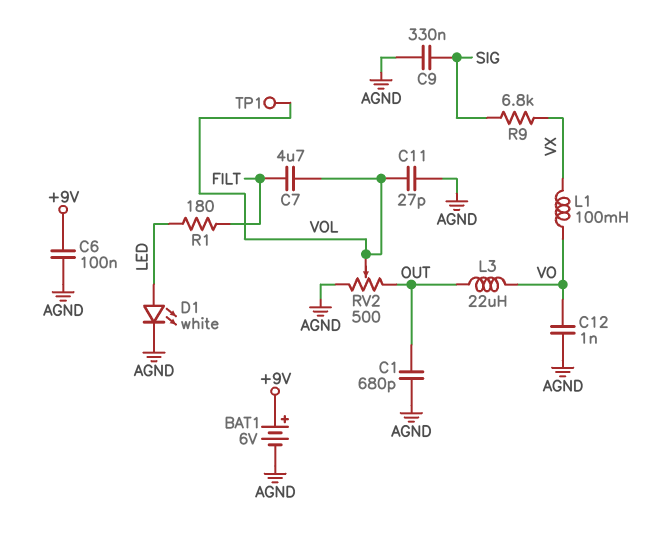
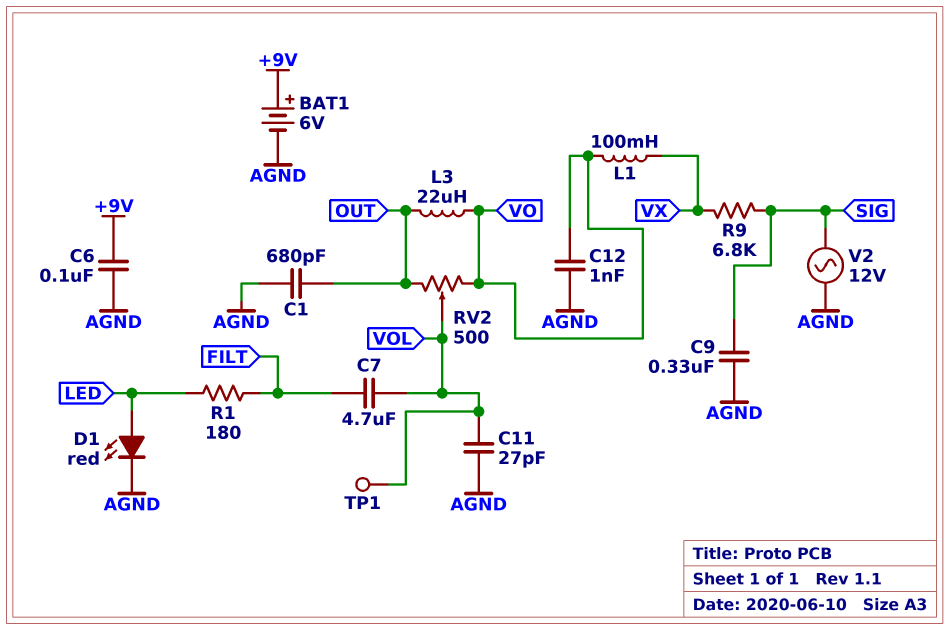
D1: LED white (A LED, K AGND) -> LED red (A LED, K AGND)
RV2: 500 (AGND, OUT, wiper VOL) -> 500 (OUT, VO, wiper VOL)
V2: none -> AC 12V (AGND, SIG)

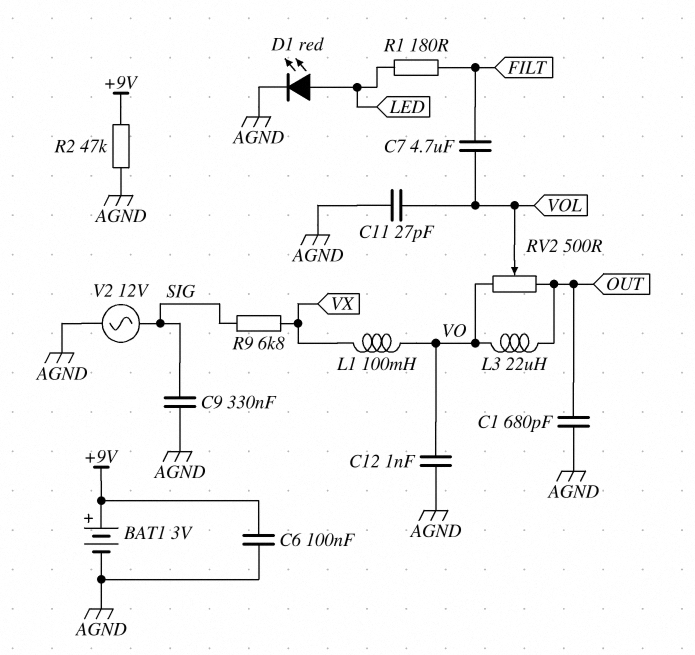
BAT1: 6V (plus +9V, minus AGND) -> 3V (plus +9V, minus AGND)
R2: none -> 47k (+9V, AGND)
TP1: test point (VOL) -> none

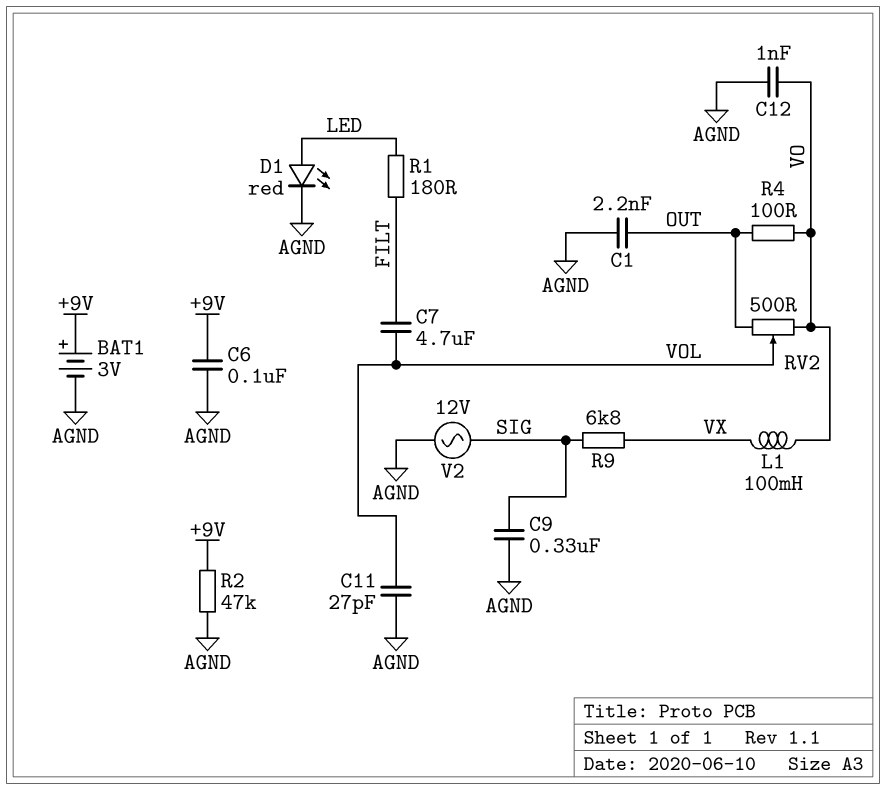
C1: 680pF (AGND, OUT) -> 2.2nF (AGND, OUT)
L3: 22uH (OUT, VO) -> none
R4: none -> 100 (OUT, VO)

